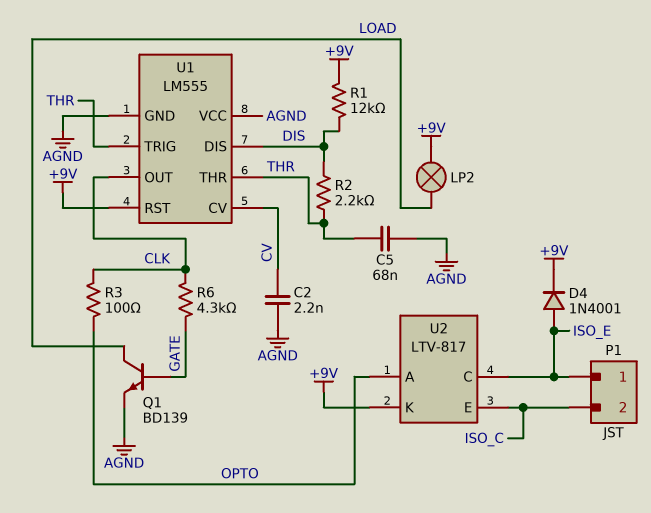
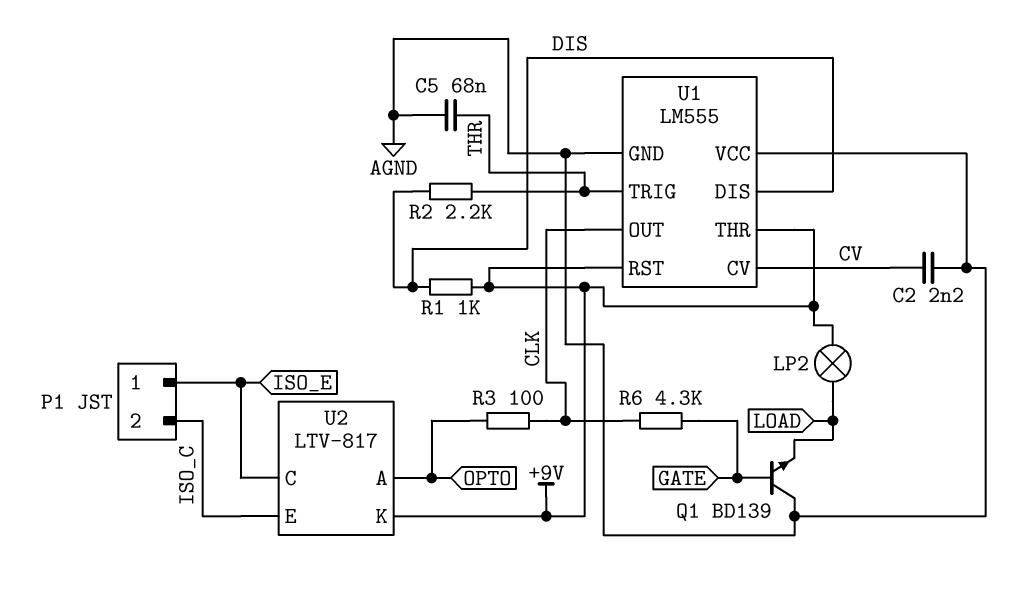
D4: diode 1N4001 (A ISO_E, K +9V) -> none
Q1: NPN BD139 (B GATE, C LOAD, E AGND) -> NPN BD139 (B GATE, C AGND, E LOAD)
R1: 12k (+9V, DIS) -> 1k (+9V, DIS)
U1 pin THR: THR -> +9V

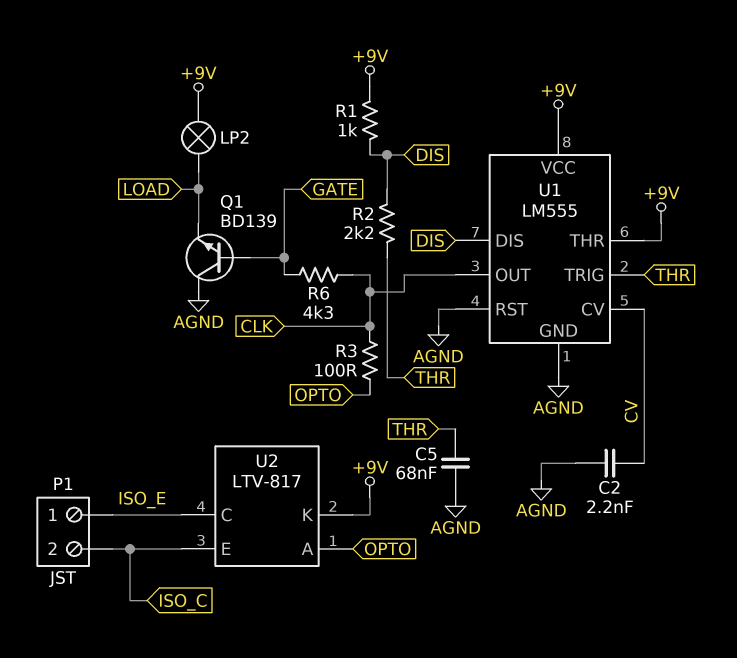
U1 pin RST: +9V -> AGND
U1 pin VCC: AGND -> +9V

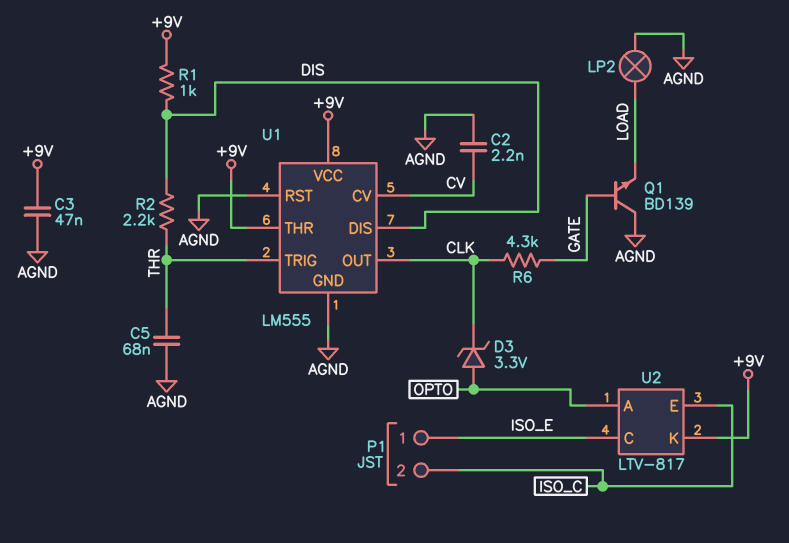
C3: none -> 47nF (+9V, AGND)
D3: none -> zener 3.3V (A OPTO, K CLK)
LP2: lamp (+9V, LOAD) -> lamp (AGND, LOAD)
R3: 100 (CLK, OPTO) -> none

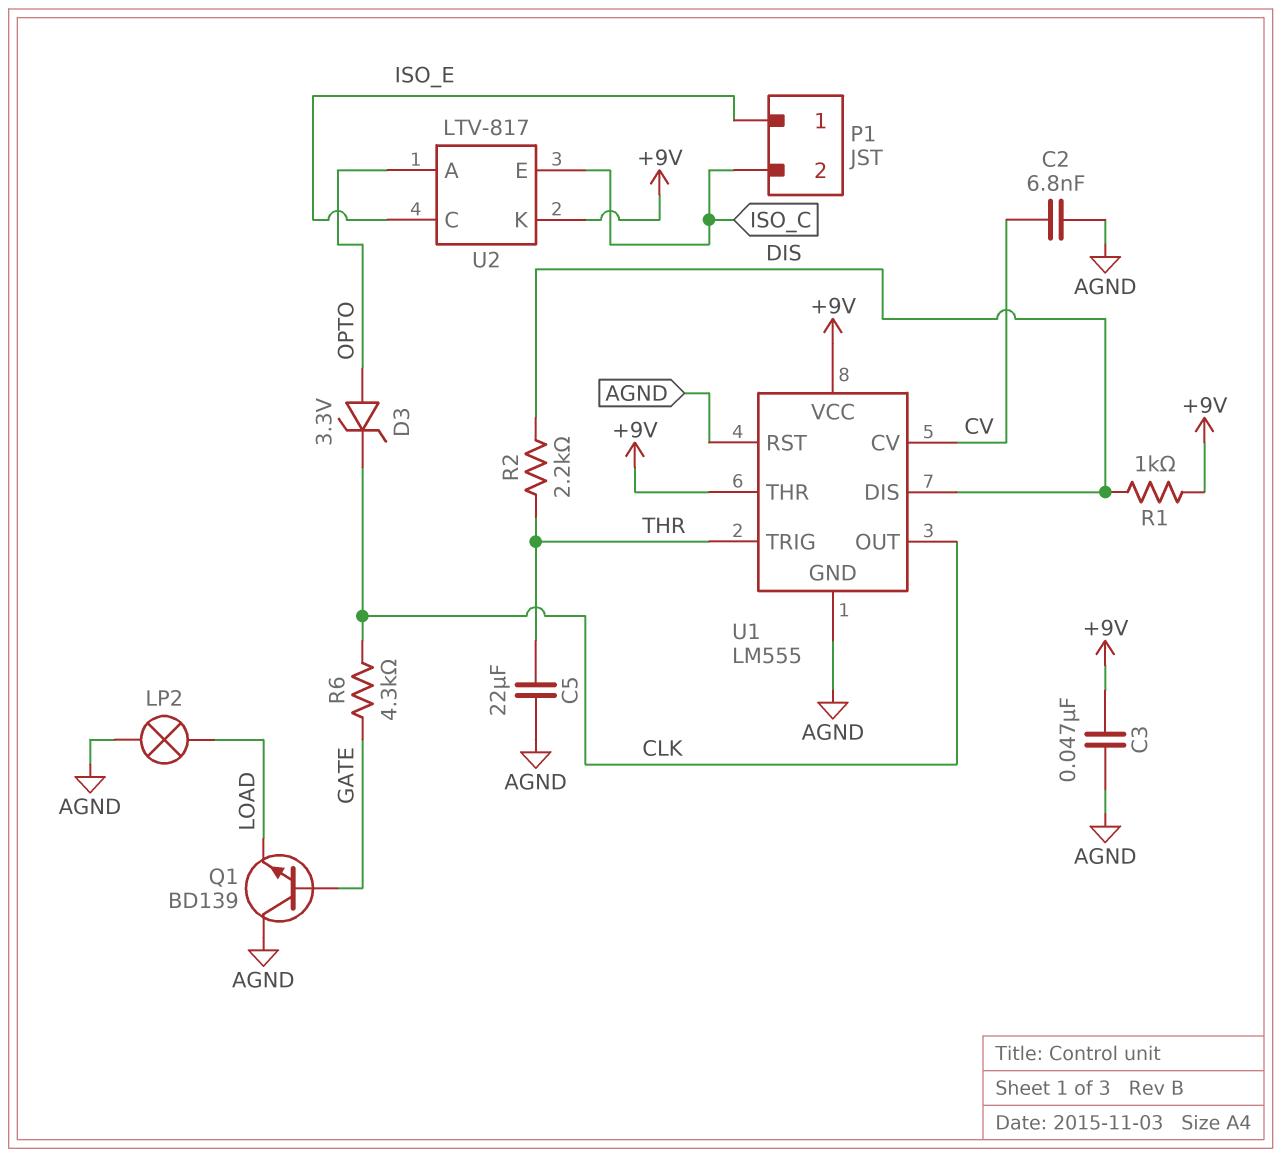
C2: 2.2nF (AGND, CV) -> 6.8nF (AGND, CV)
C5: 68nF (AGND, THR) -> 22uF (AGND, THR)

